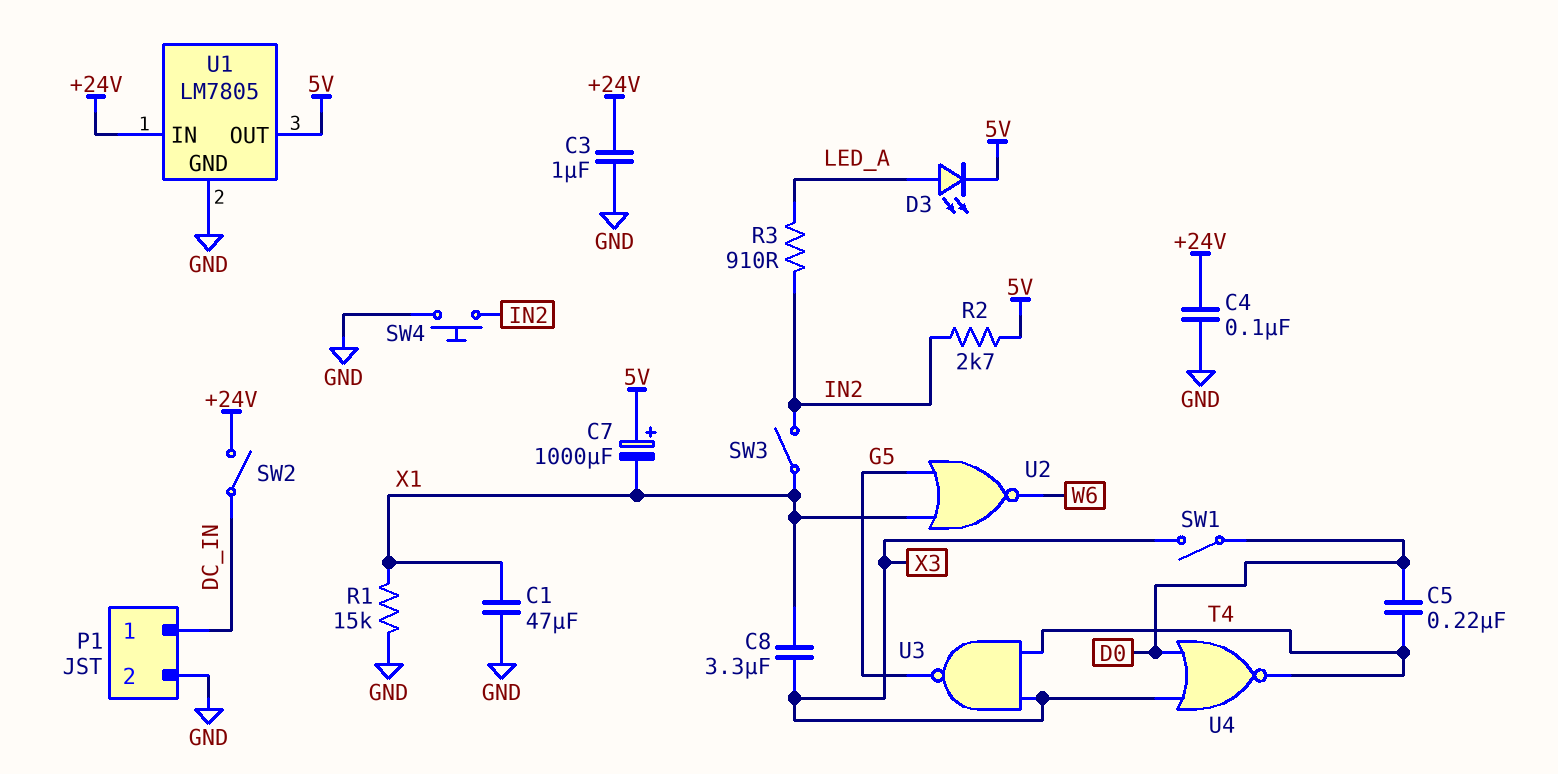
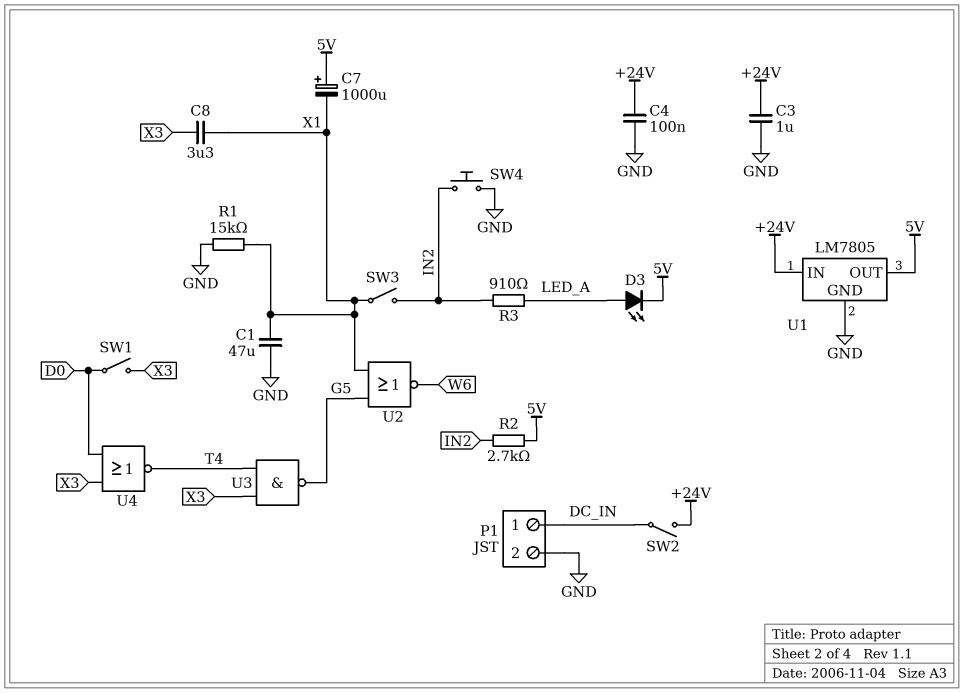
C5: 220nF (D0, T4) -> none

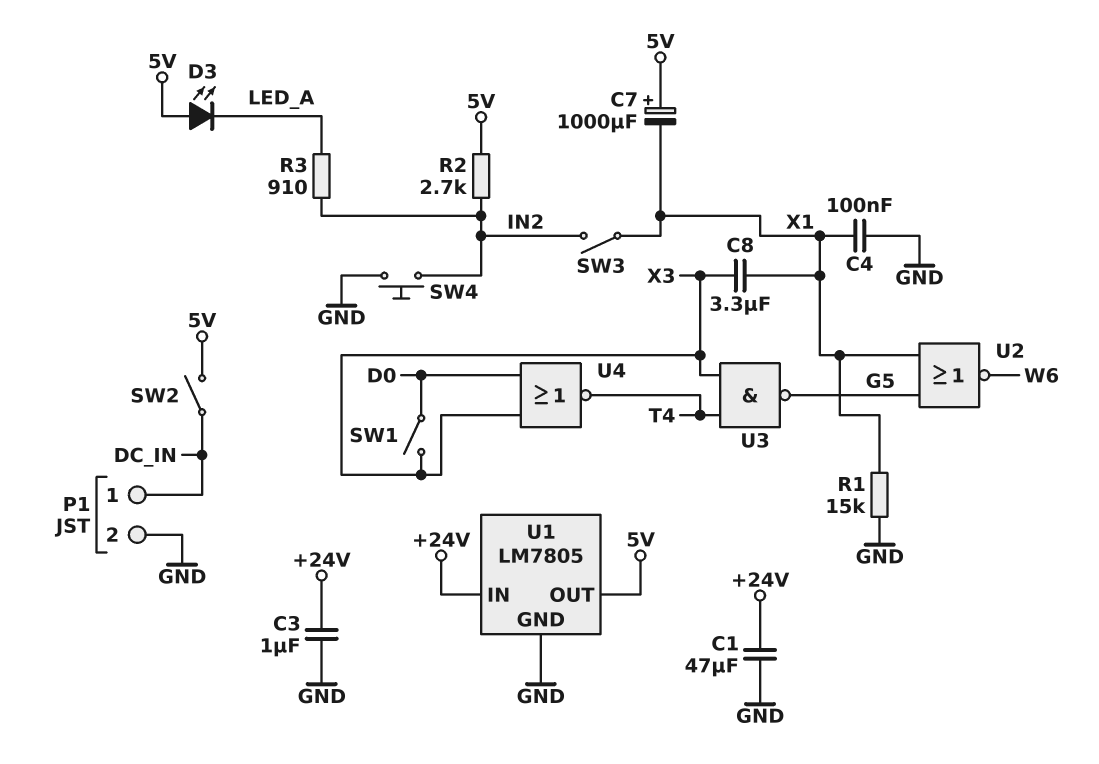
C1: 47uF (GND, X1) -> 47uF (+24V, GND)
C4: 100nF (+24V, GND) -> 100nF (GND, X1)
D3: LED (A LED_A, K 5V) -> LED (A 5V, K LED_A)
SW2: switch (+24V, DC_IN) -> switch (5V, DC_IN)

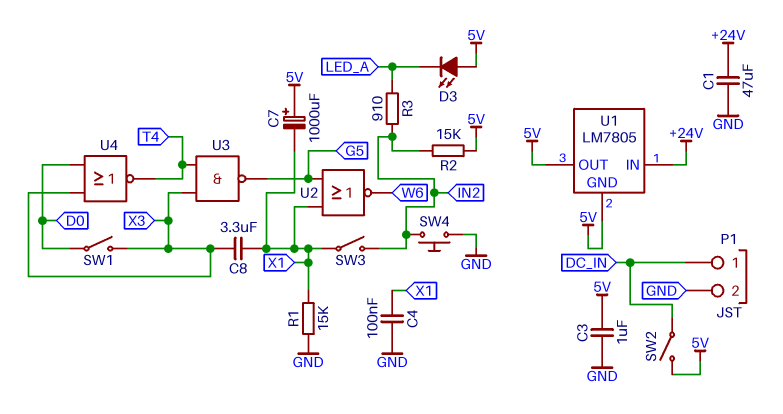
C3: 1uF (+24V, GND) -> 1uF (5V, GND)
R2: 2.7k (5V, IN2) -> 15k (5V, IN2)
U1 pin GND: GND -> 5V

